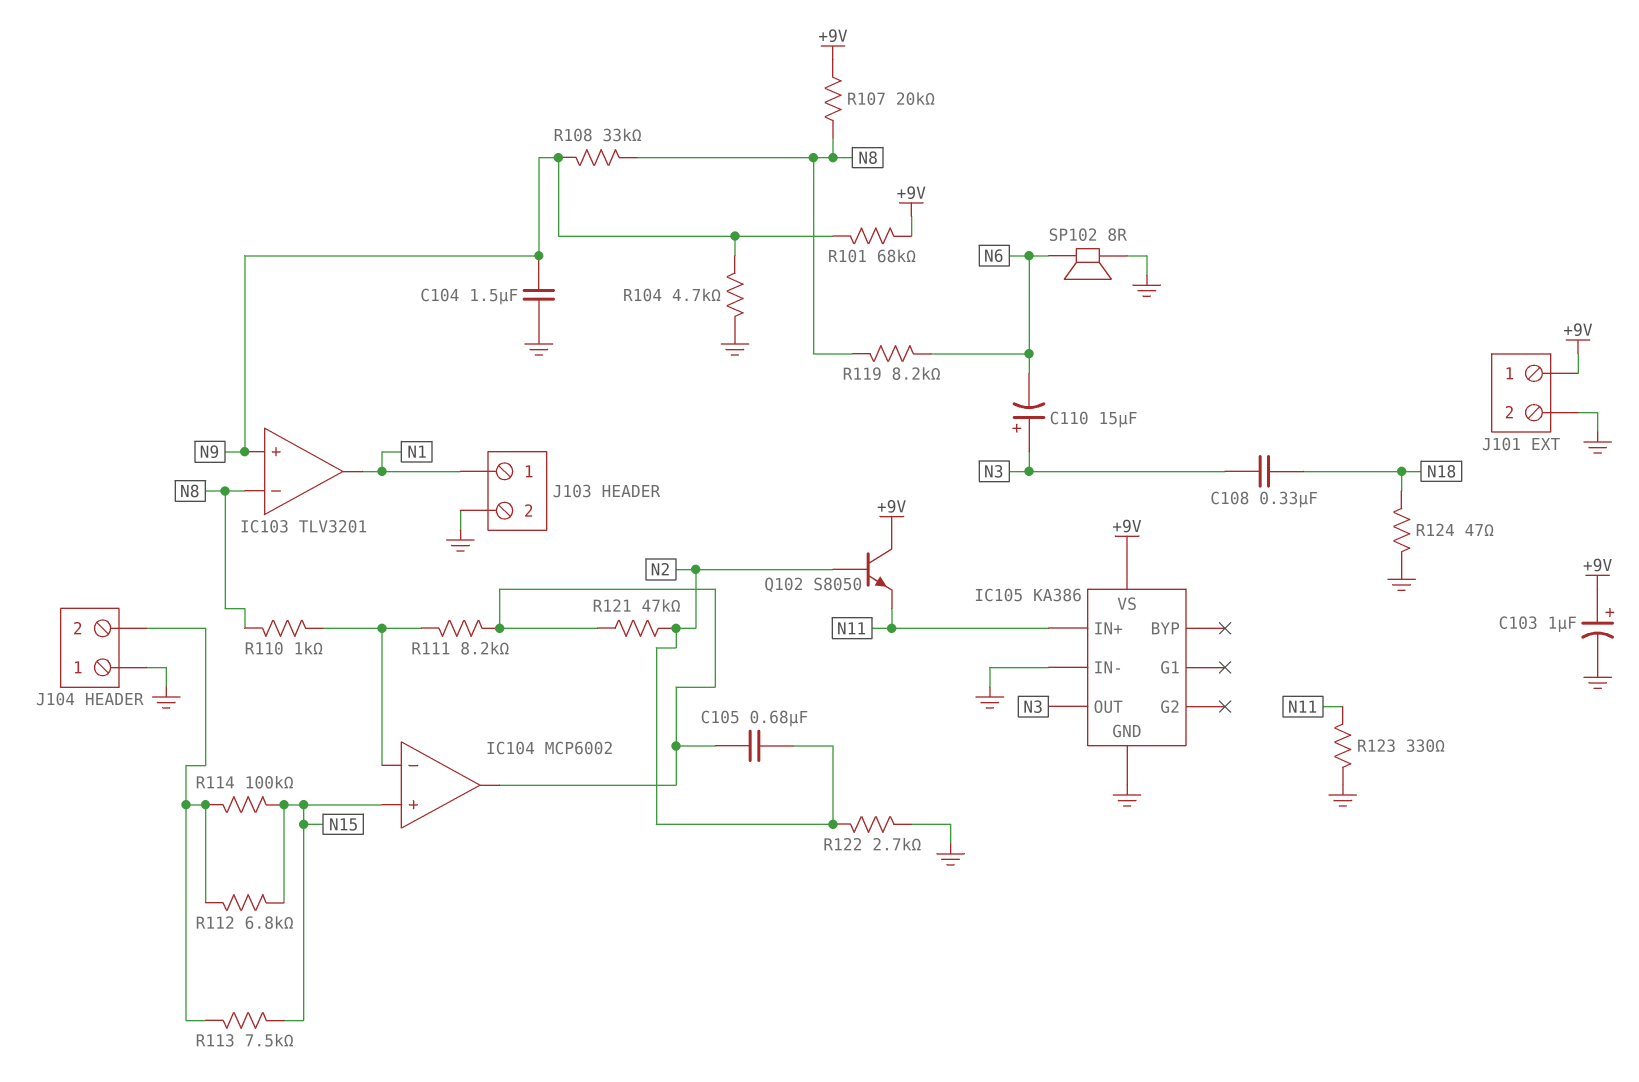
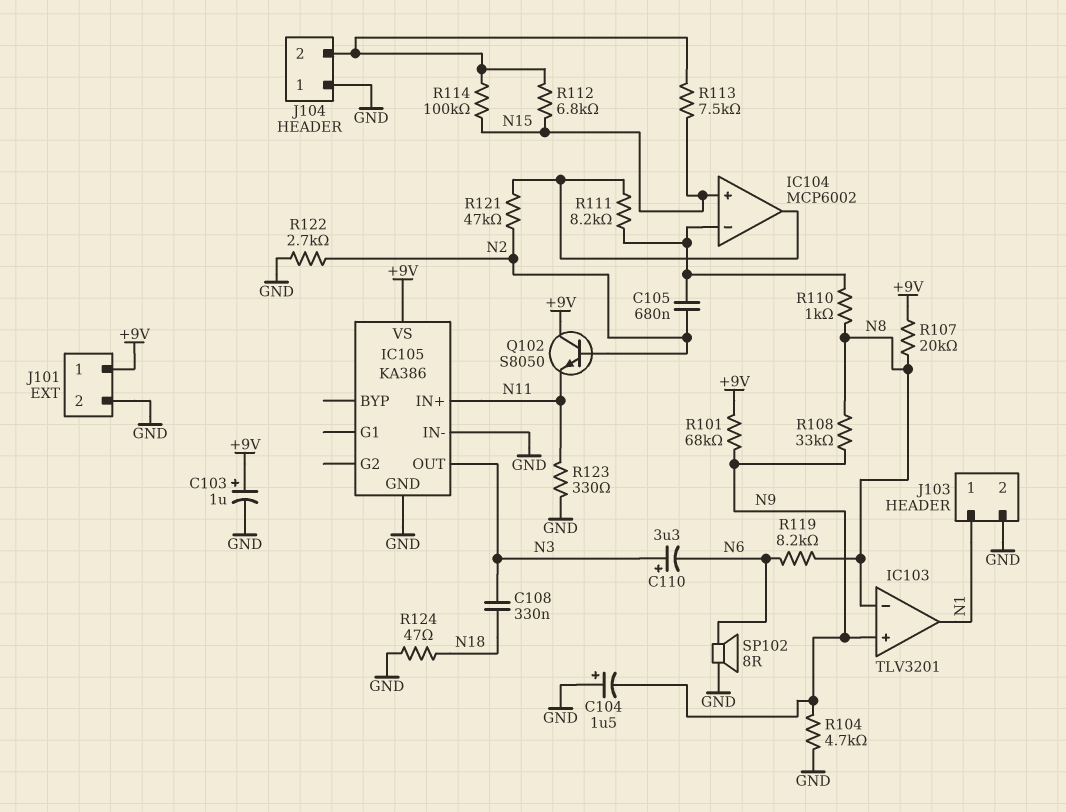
C104: 1.5uF (GND, N9) -> 1.5uF (plus GND, minus N9)
C105: 680nF (IC104/out, N2) -> 680nF (IC104/in-, N2)
C110: 15uF (plus N3, minus N6) -> 3.3uF (plus N3, minus N6)

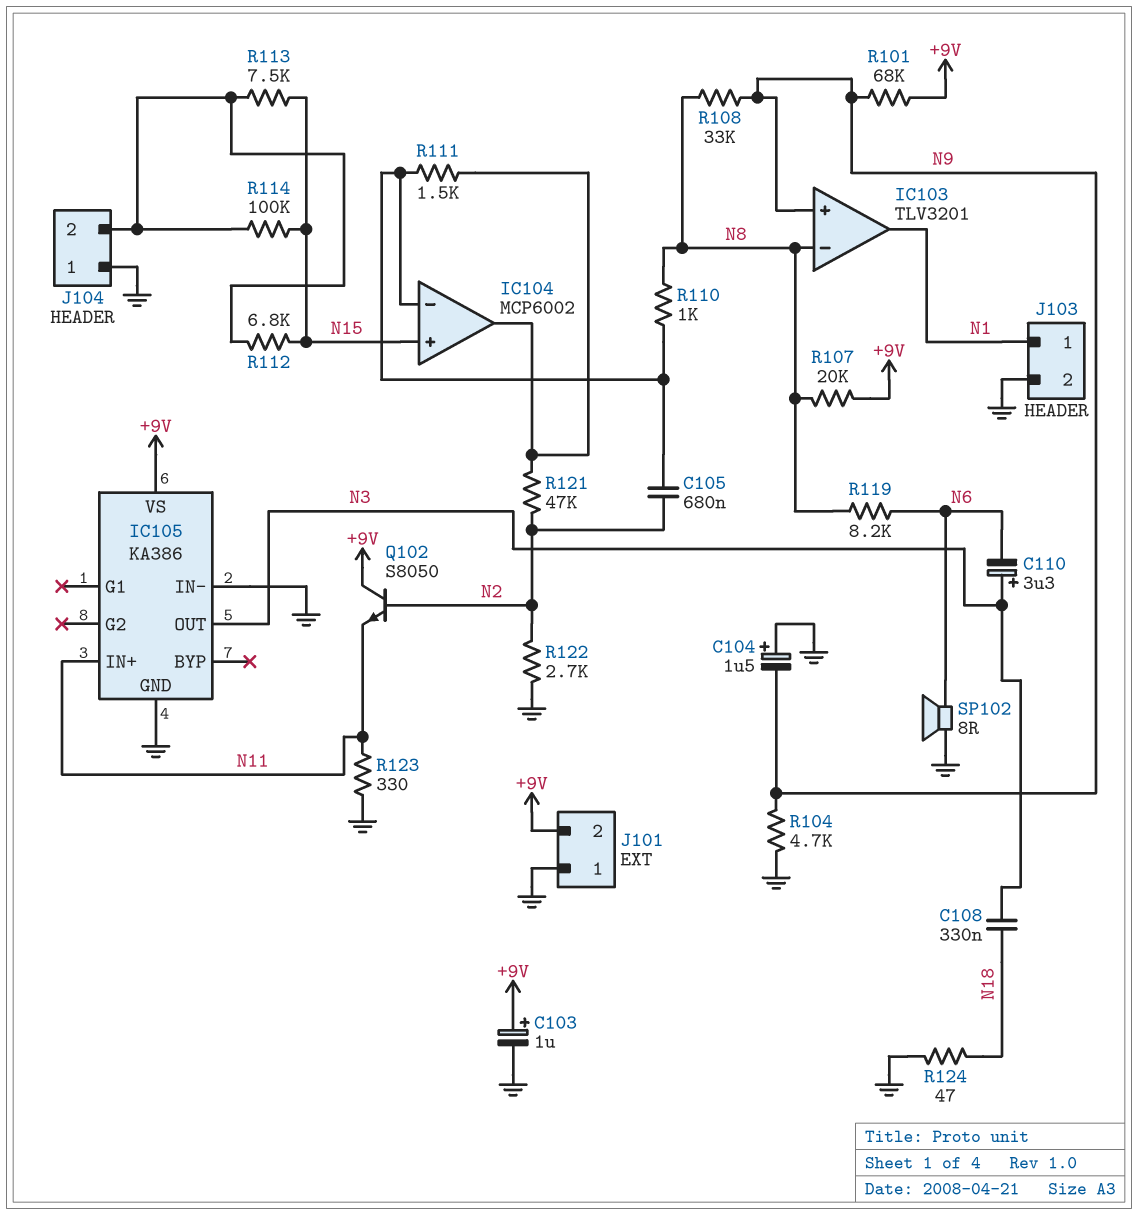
J101 pin 1: +9V -> GND
J101 pin 2: GND -> +9V
R111: 8.2k (IC104/in-, IC104/out) -> 1.5k (IC104/in-, IC104/out)

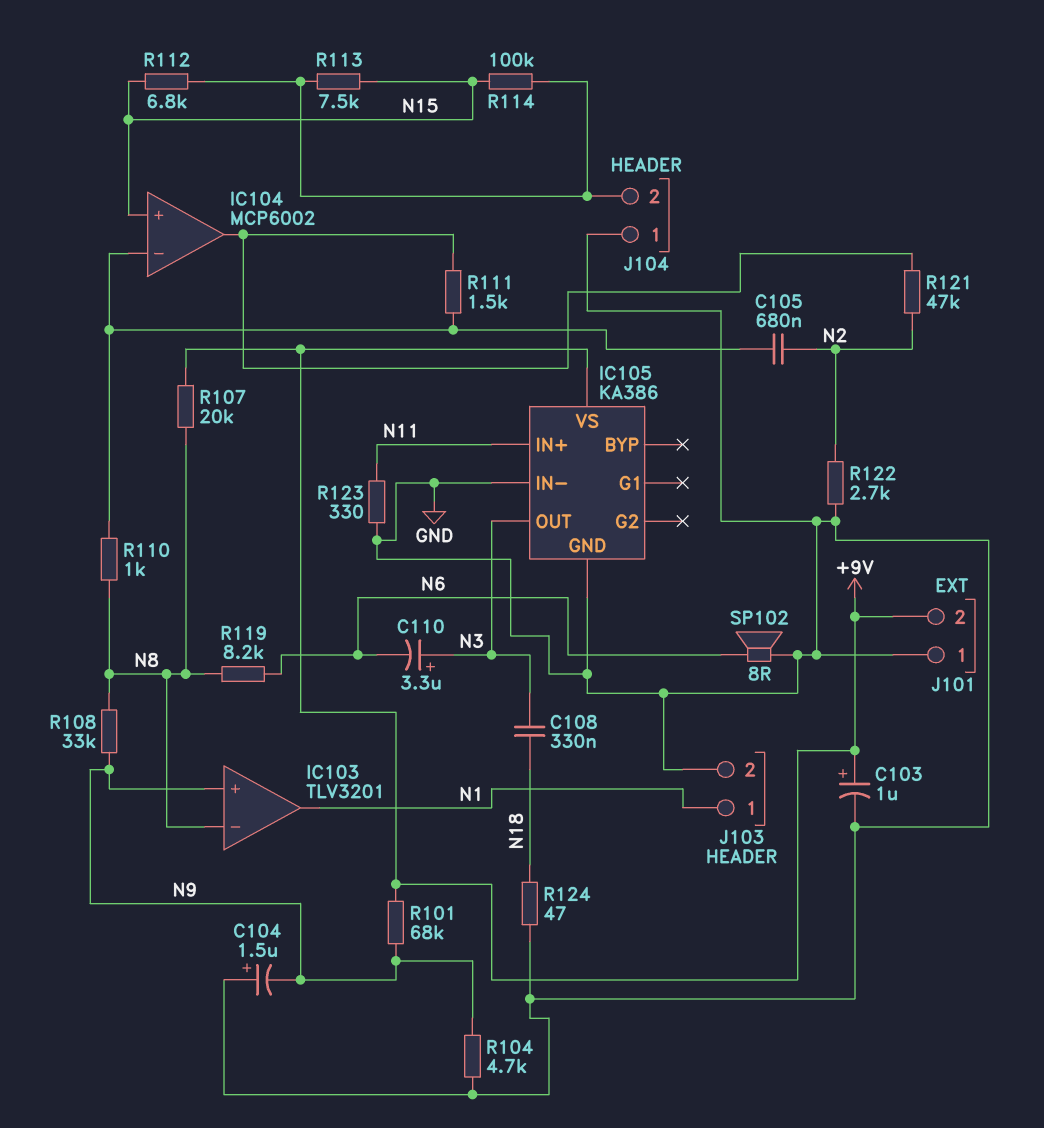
Q102: NPN S8050 (B N2, C +9V, E N11) -> none

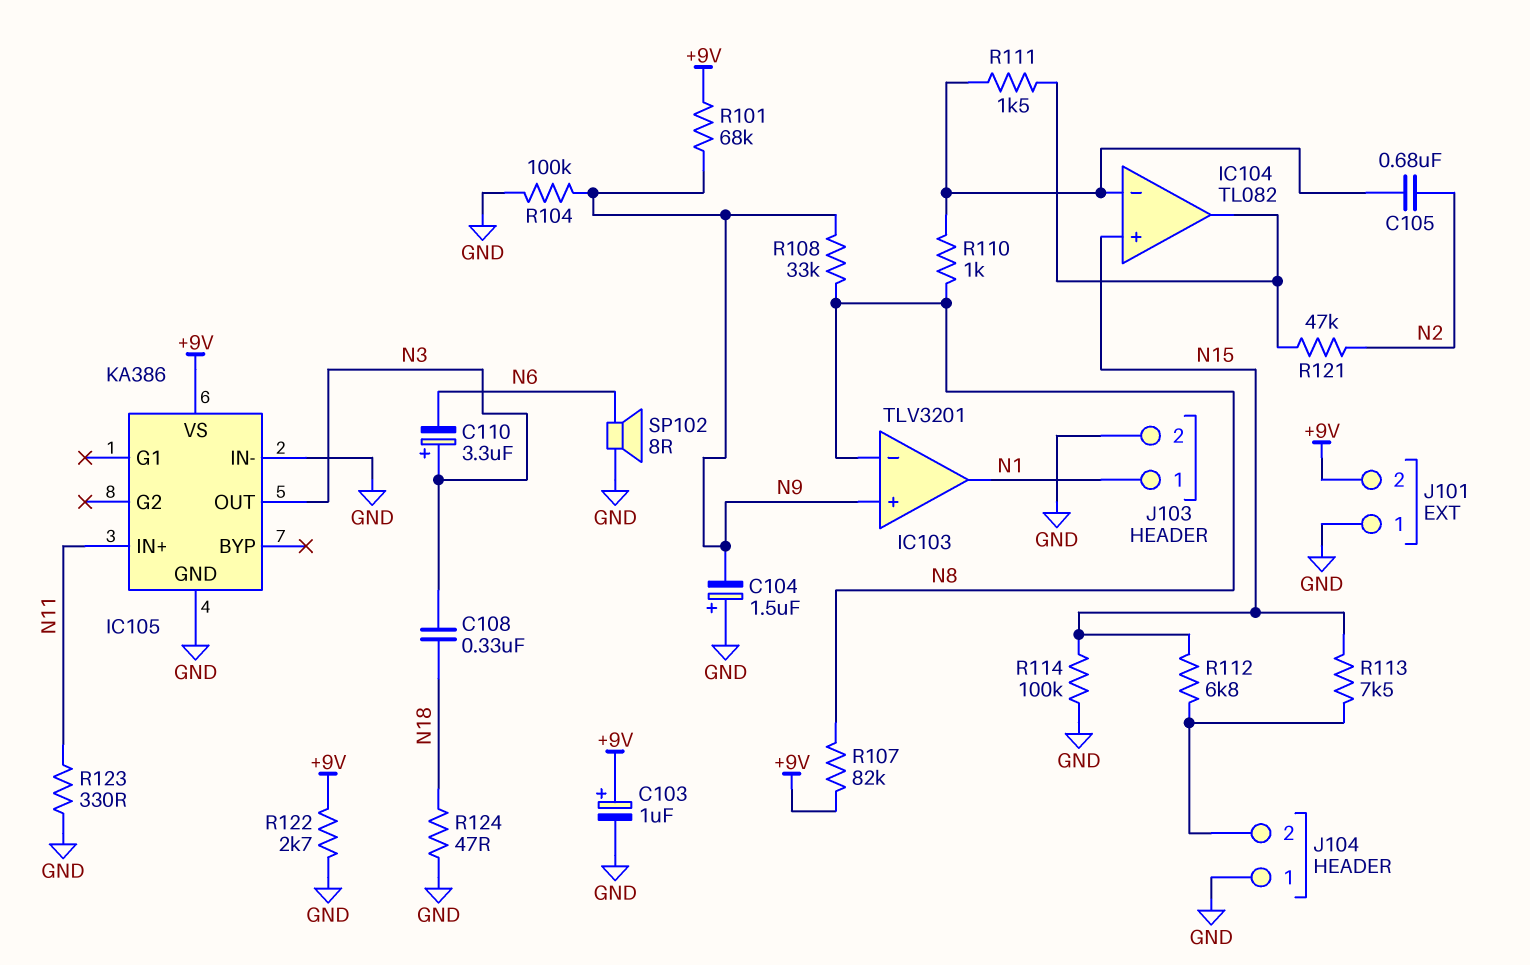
IC104: MCP6002 -> TL082
R104: 4.7k (GND, N9) -> 100k (GND, N9)
R107: 20k (+9V, N8) -> 82k (+9V, N8)
R114: 100k (J104/2, N15) -> 100k (GND, N15)
R119: 8.2k (N6, N8) -> none
R122: 2.7k (GND, N2) -> 2.7k (+9V, GND)

